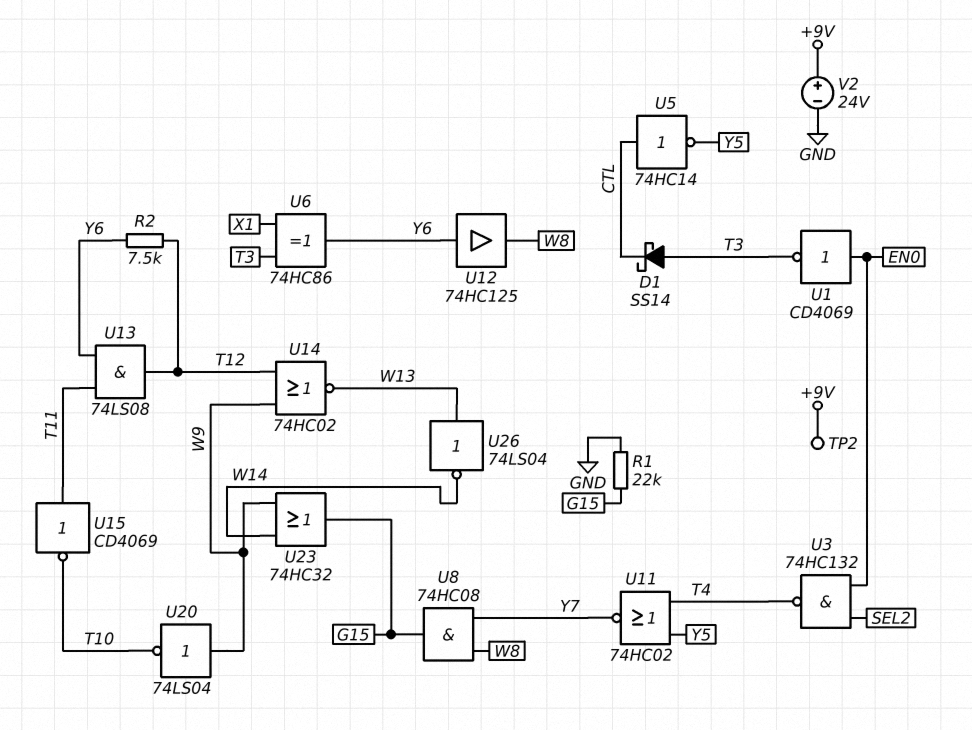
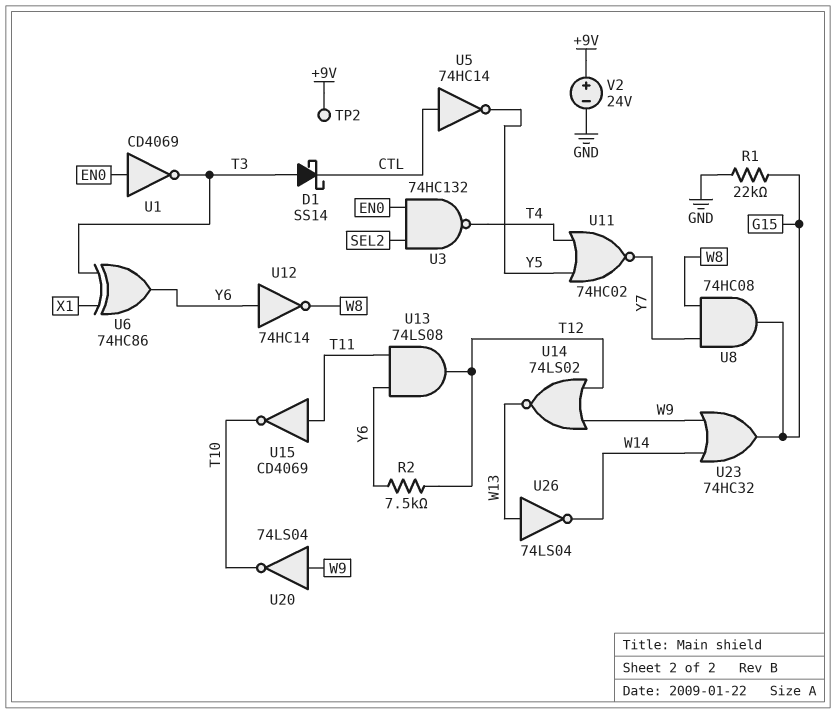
U12: buffer 74HC125 (in Y6, out W8) -> NOT 74HC14 (in Y6, out W8)
U14: NOR 74HC02 (in T12, in W9, out W13) -> NOR 74LS02 (in T12, in W9, out W13)

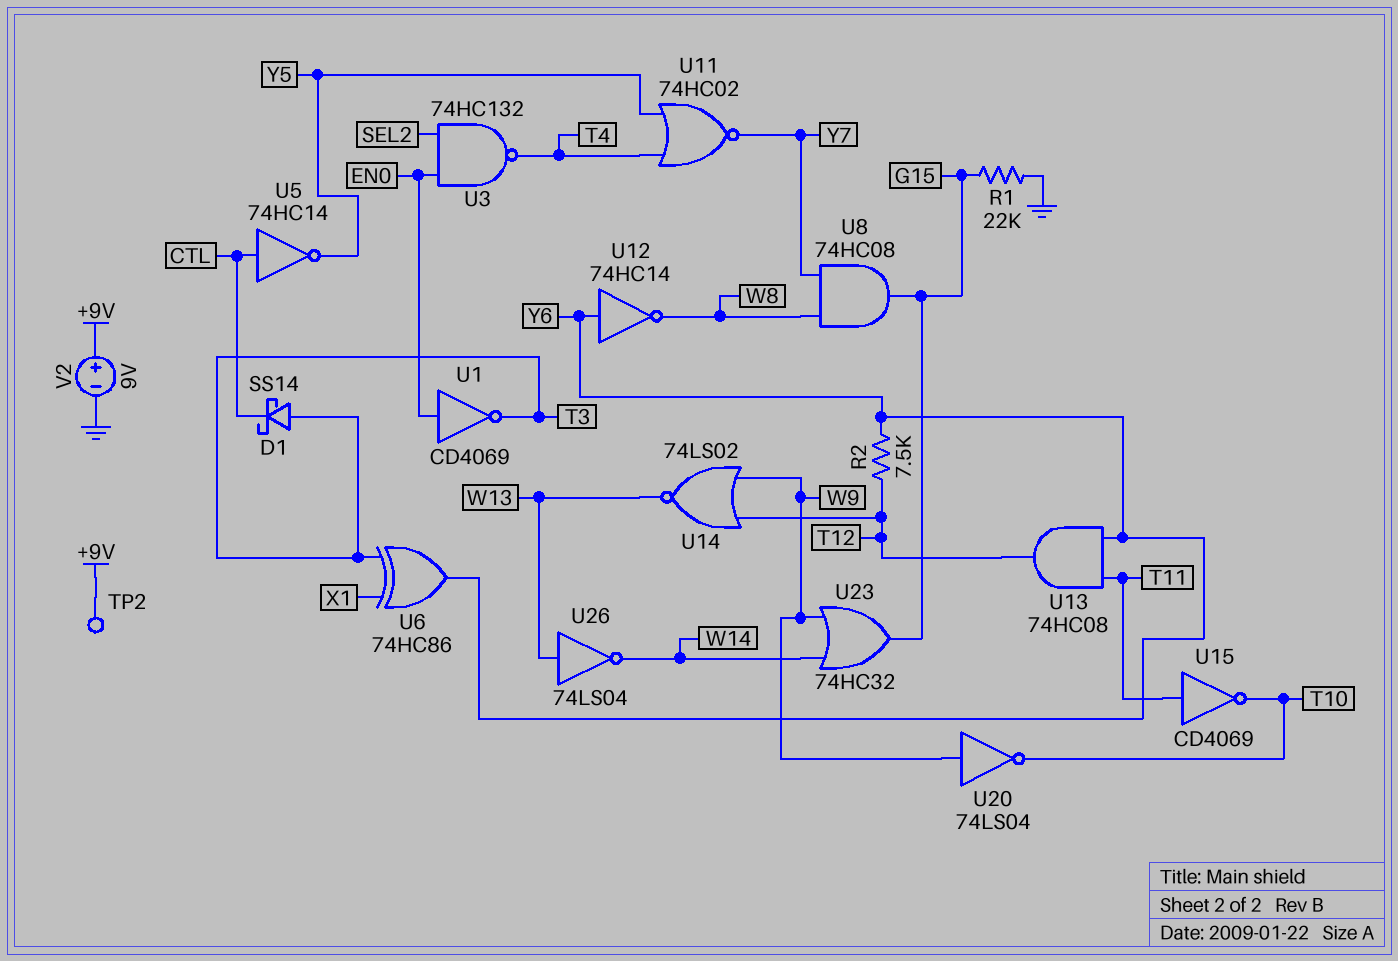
U13: AND 74LS08 (in T11, in Y6, out T12) -> AND 74HC08 (in T11, in Y6, out T12)
V2: 24V (plus +9V, minus GND) -> 9V (plus +9V, minus GND)

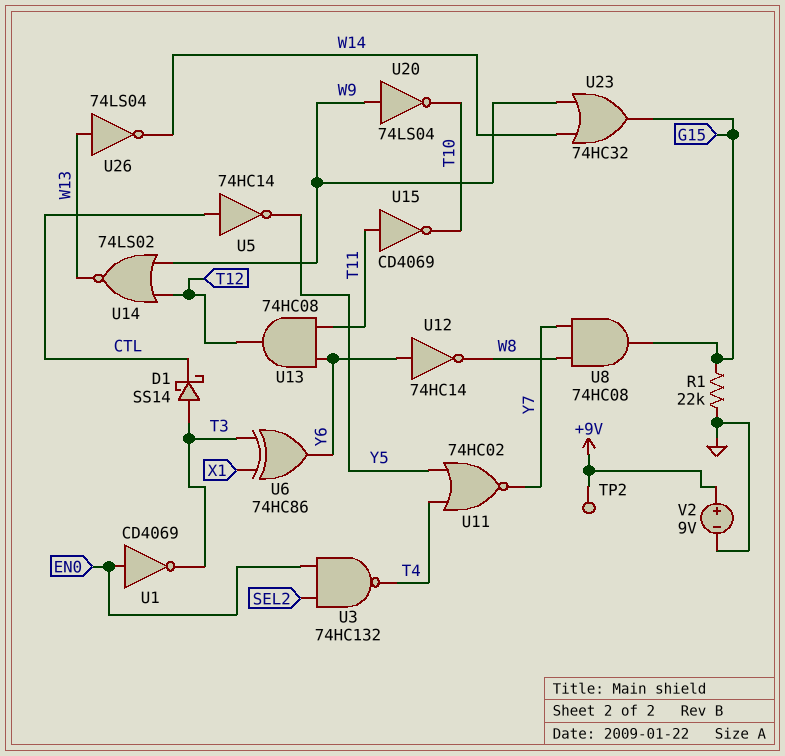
R2: 7.5k (T12, Y6) -> none

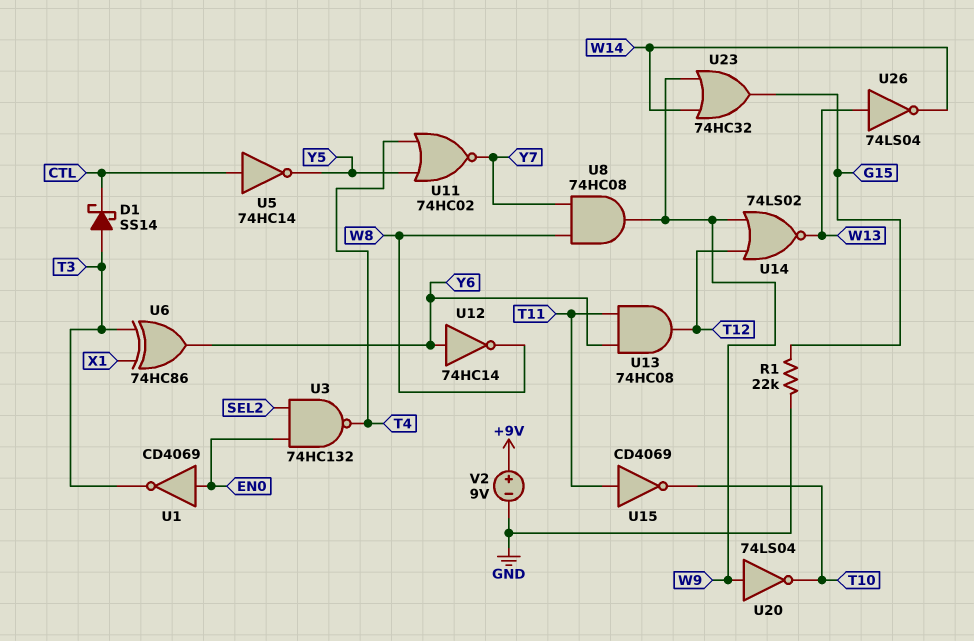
TP2: test point (+9V) -> none
U8: AND 74HC08 (in W8, in Y7, out G15) -> AND 74HC08 (in W8, in Y7, out W9)

